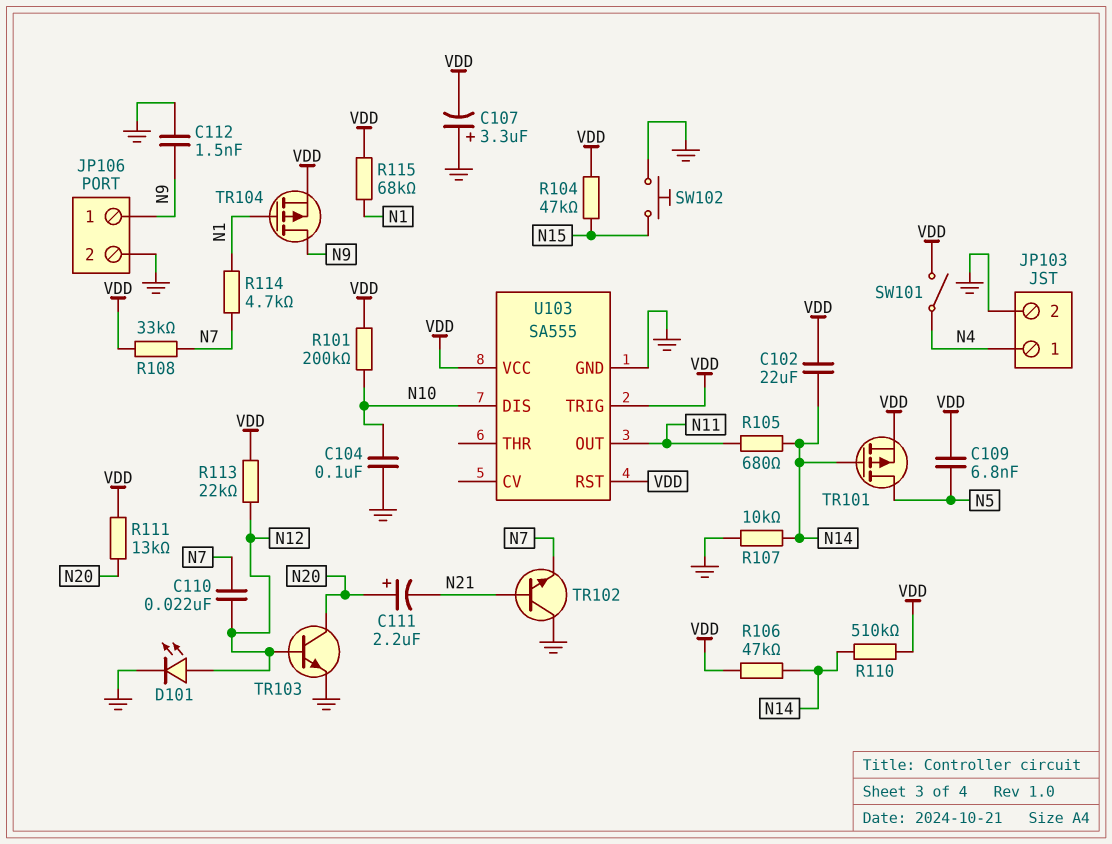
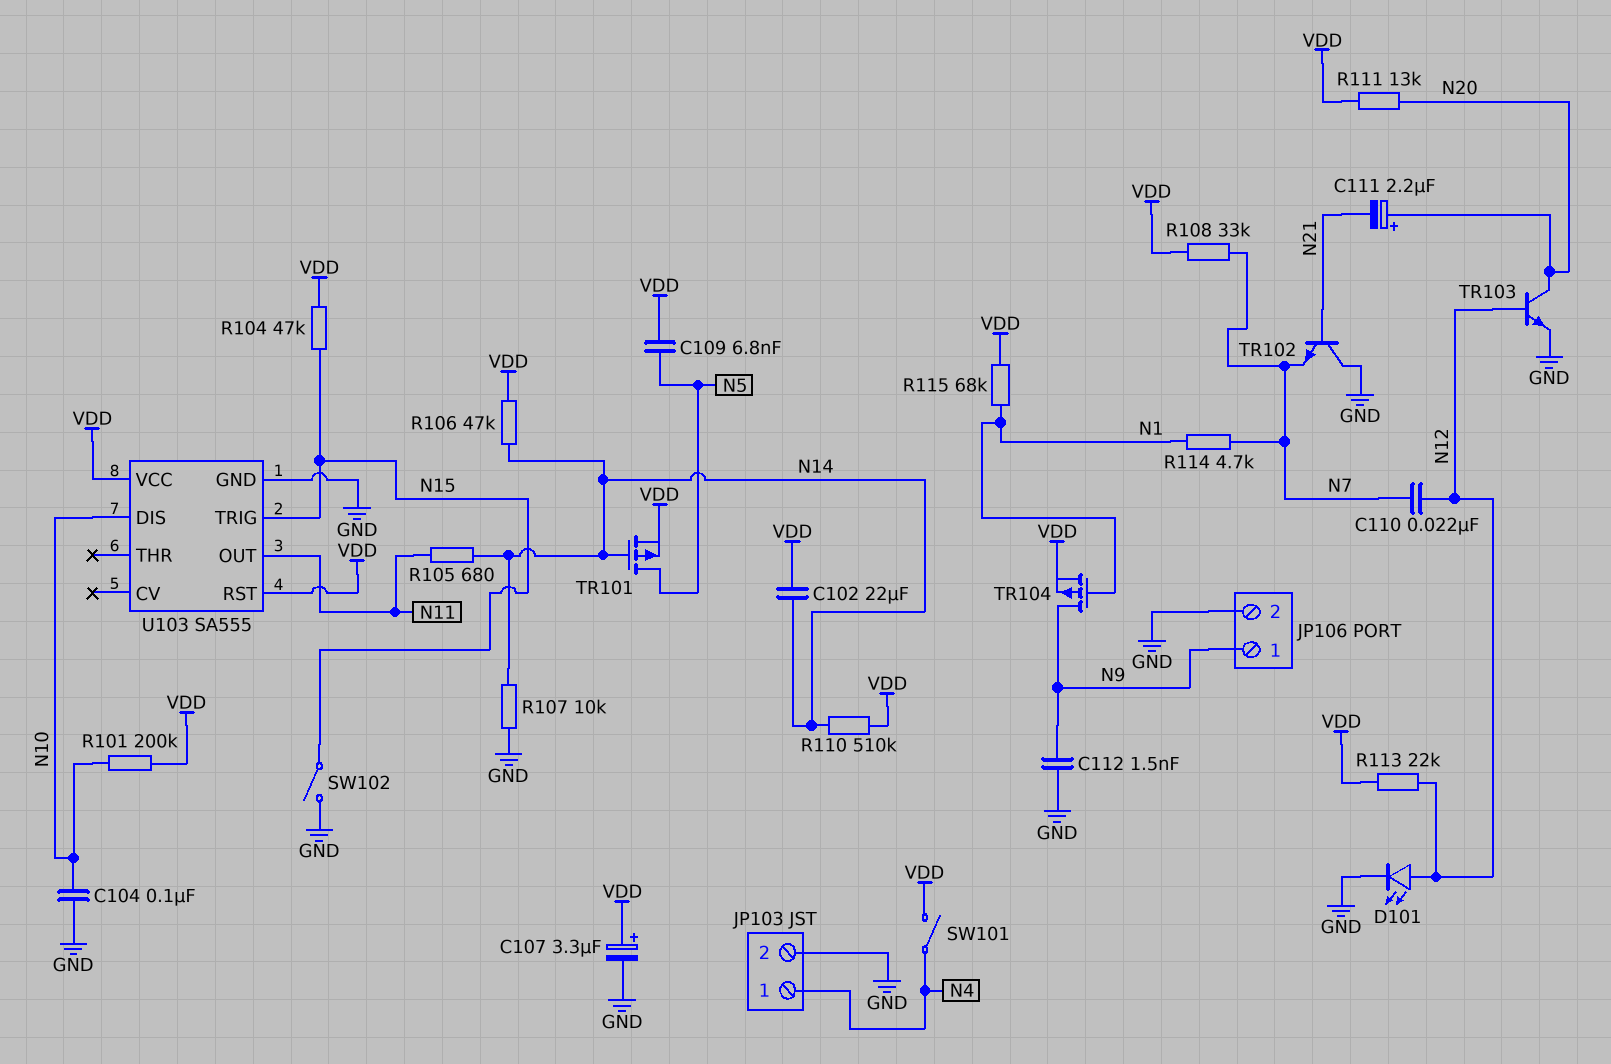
C107: 3.3uF (plus GND, minus VDD) -> 3.3uF (plus VDD, minus GND)
SW102: button (GND, N15) -> switch (GND, N15)
U103 pin TRIG: VDD -> N15

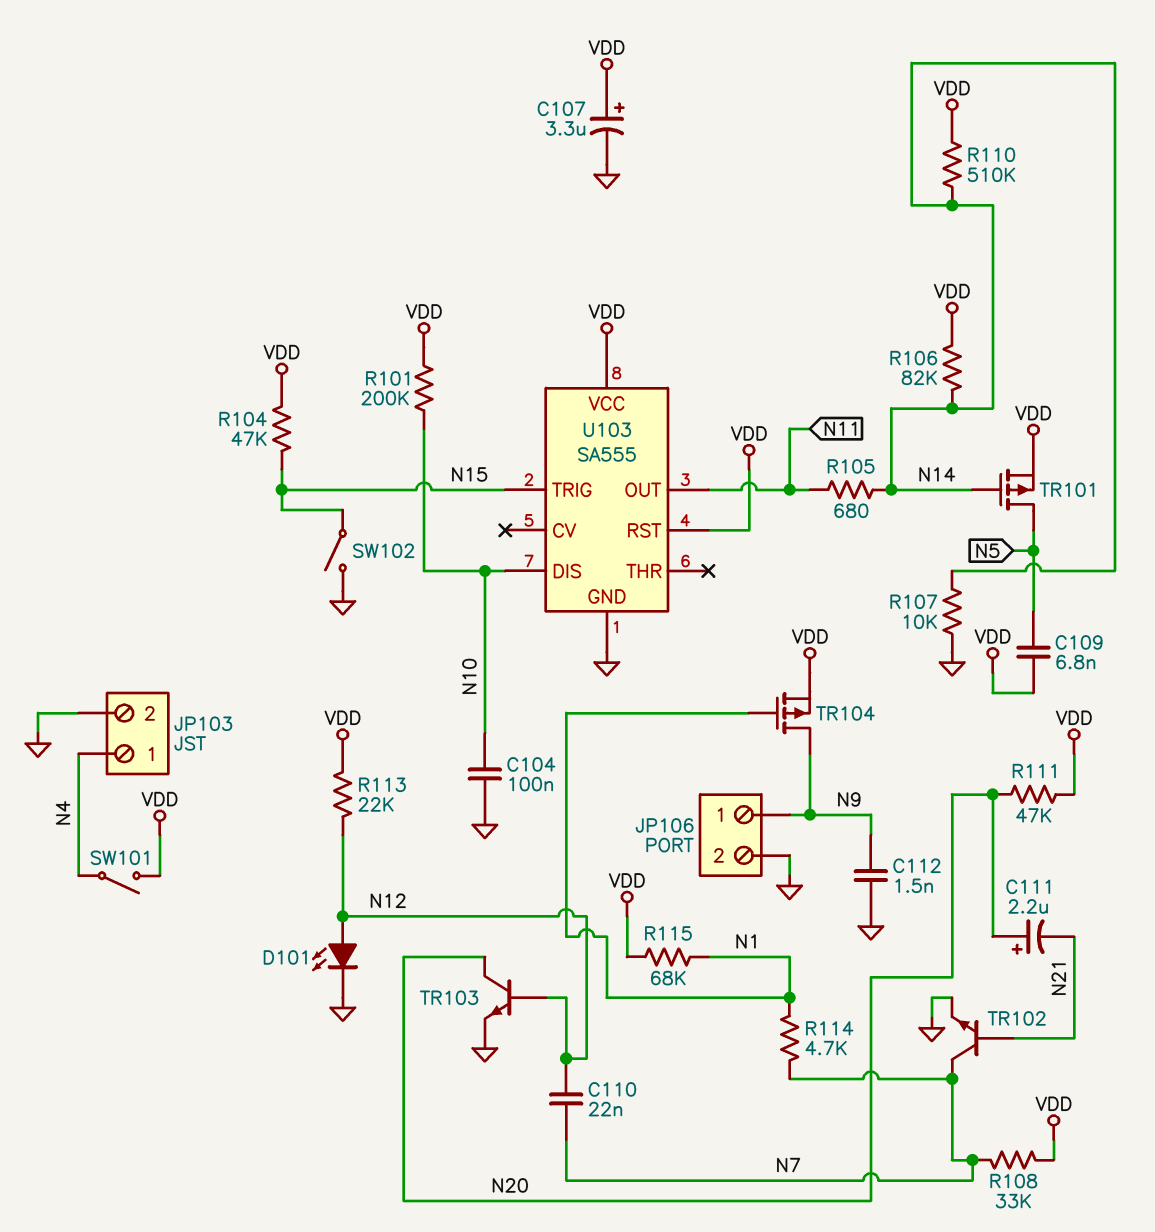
C102: 22uF (N14, VDD) -> none
R106: 47k (N14, VDD) -> 82k (N14, VDD)
R111: 13k (N20, VDD) -> 47k (N20, VDD)
TR102: NPN (B N21, C GND, E N7) -> NPN (B N21, C N7, E GND)

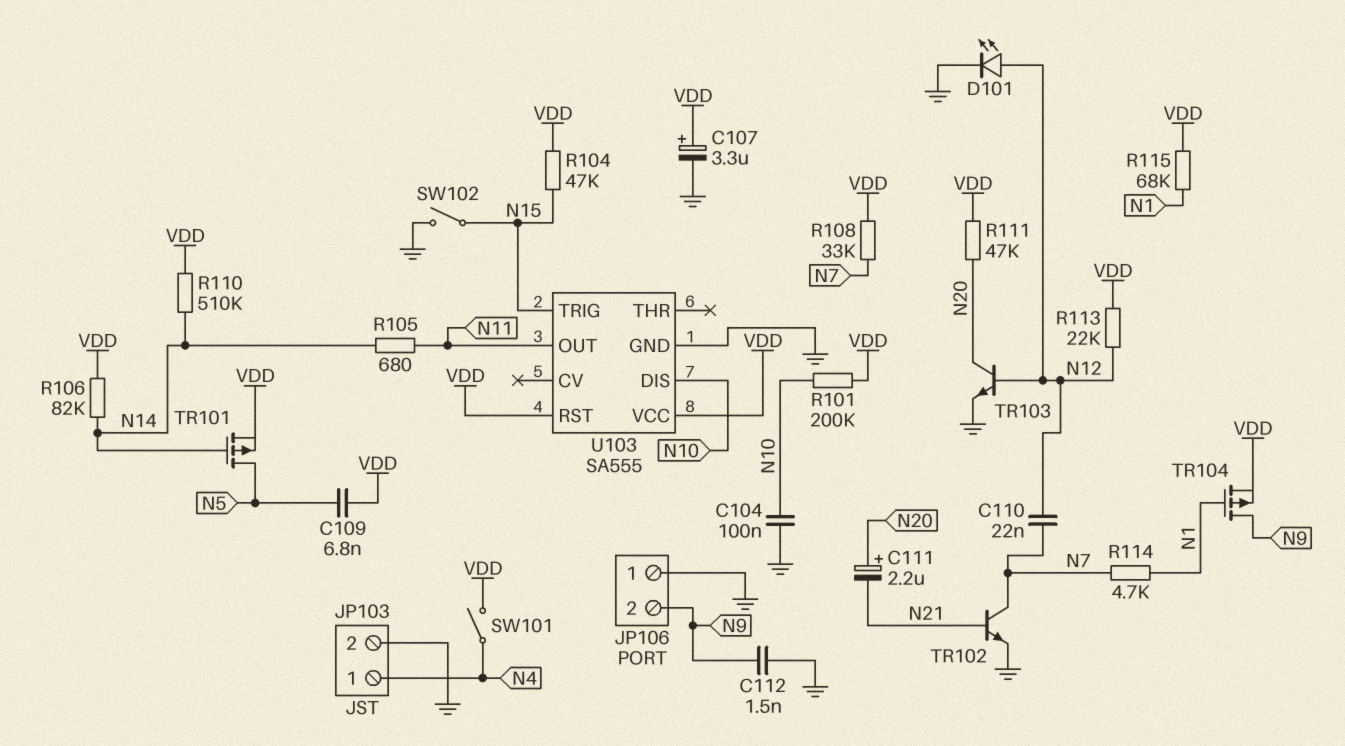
JP106 pin 1: N9 -> GND
JP106 pin 2: GND -> N9
R107: 10k (GND, N14) -> none

